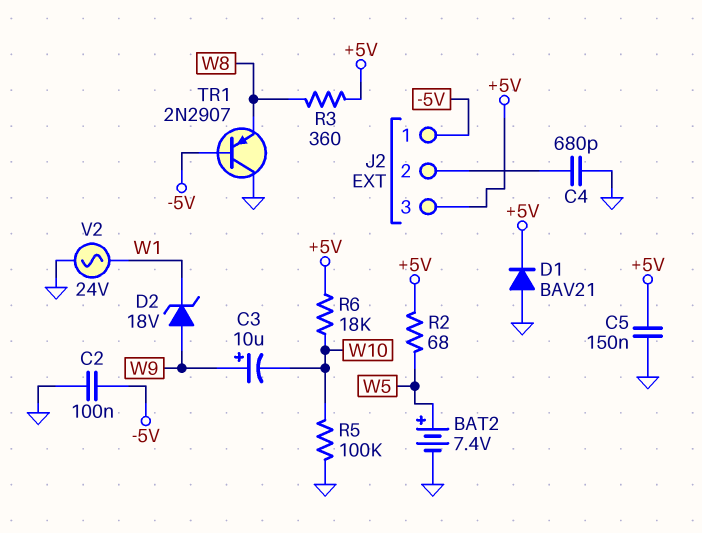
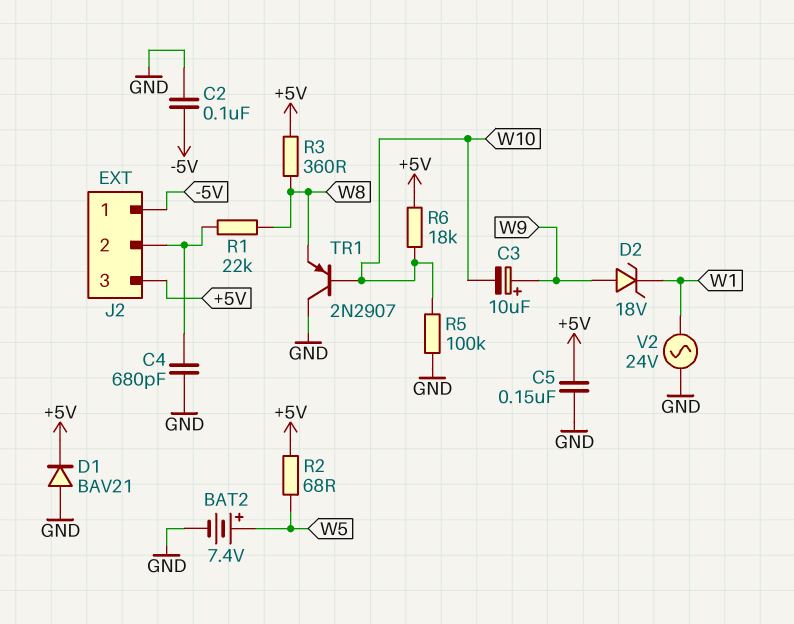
R1: none -> 22k (J2/2, W8)
TR1: PNP 2N2907 (B -5V, C GND, E W8) -> PNP 2N2907 (B W10, C GND, E W8)

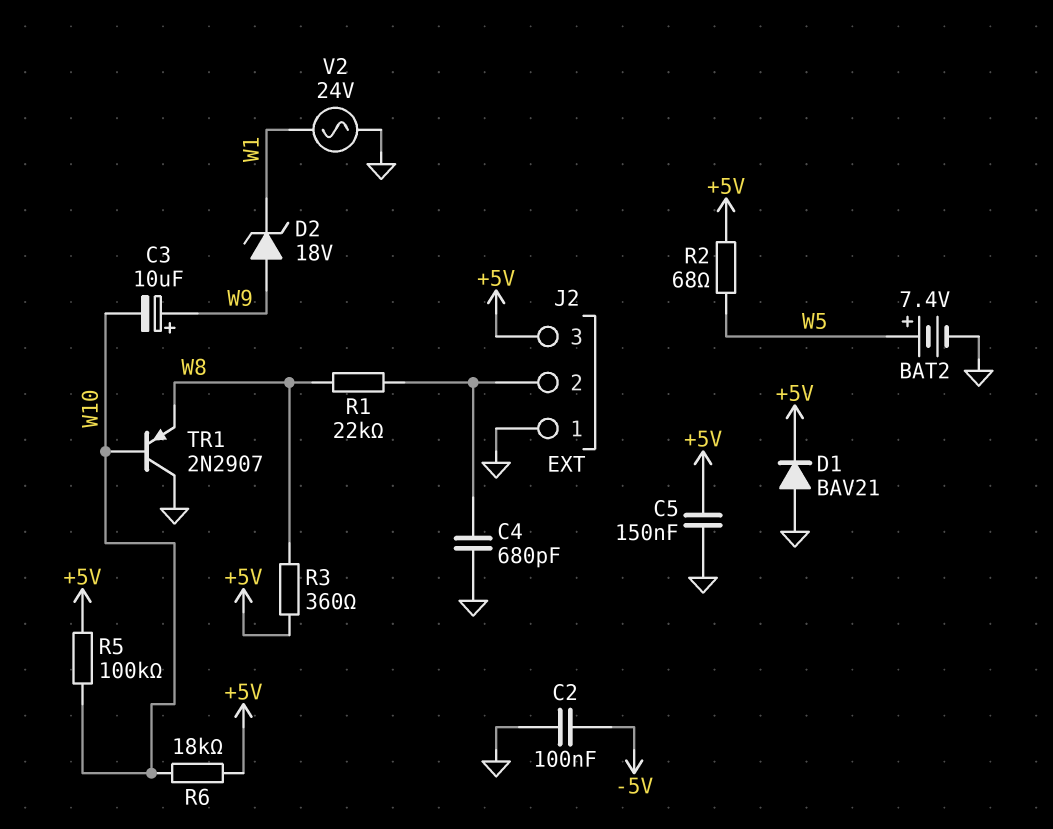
J2 pin 1: -5V -> GND
R5: 100k (GND, W10) -> 100k (+5V, W10)

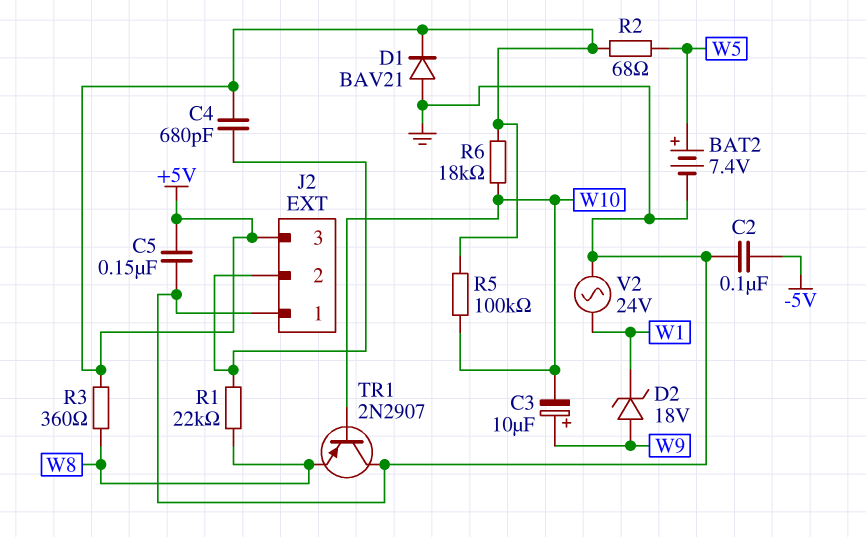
C4: 680pF (GND, J2/2) -> 680pF (+5V, J2/2)

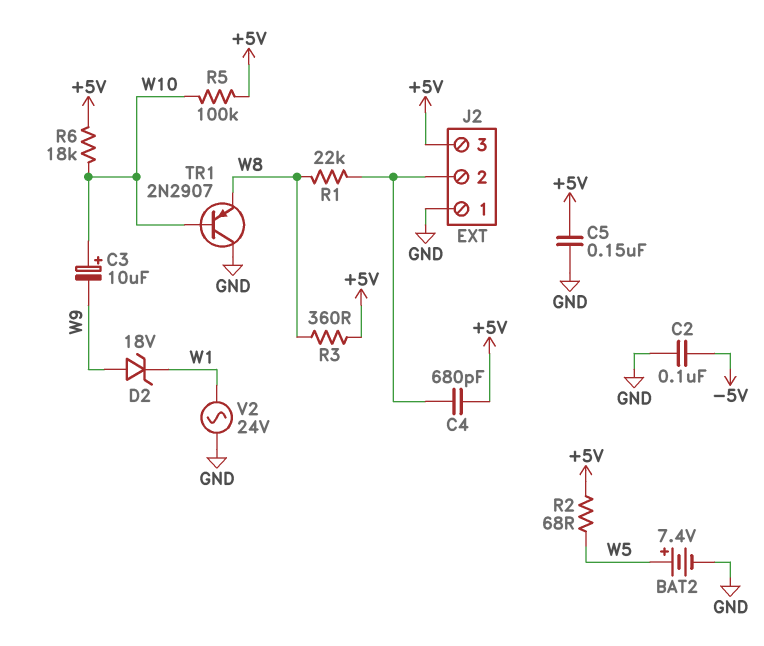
C3: 10uF (plus W9, minus W10) -> 10uF (plus W10, minus W9)
D1: diode BAV21 (A GND, K +5V) -> none

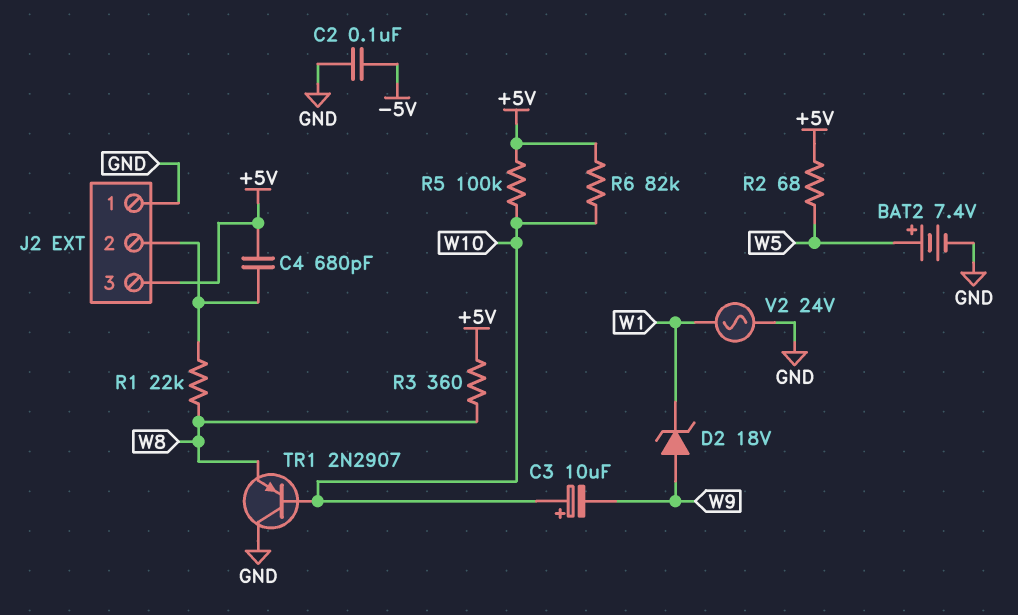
C5: 150nF (+5V, GND) -> none
R6: 18k (+5V, W10) -> 82k (+5V, W10)

